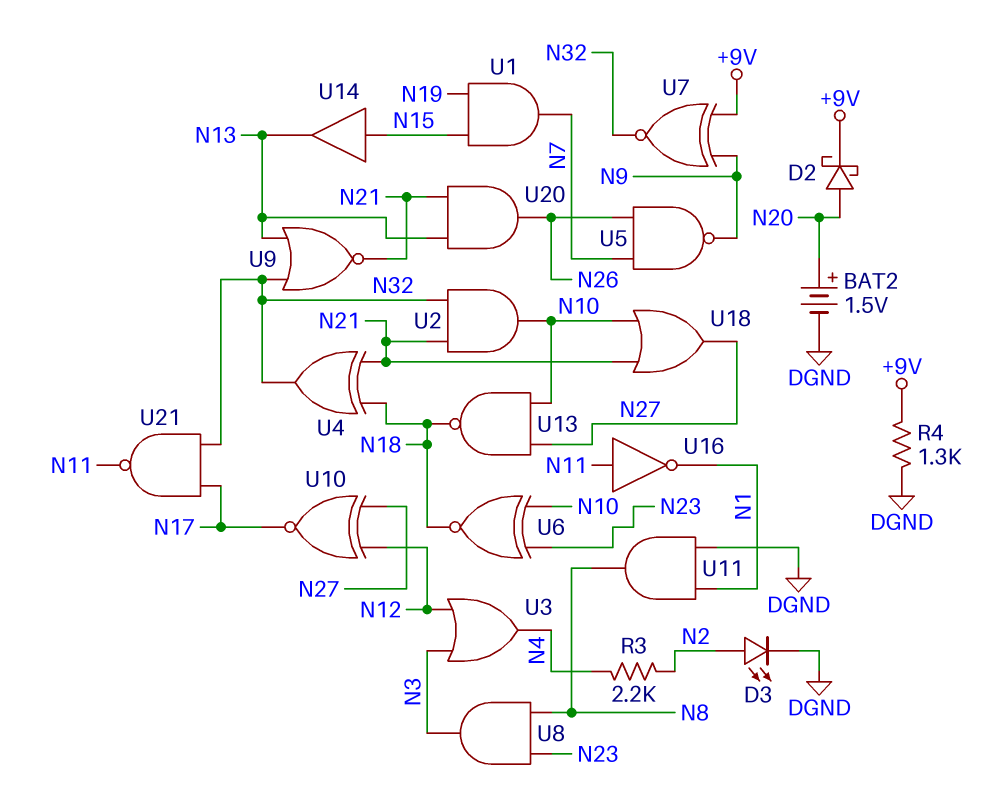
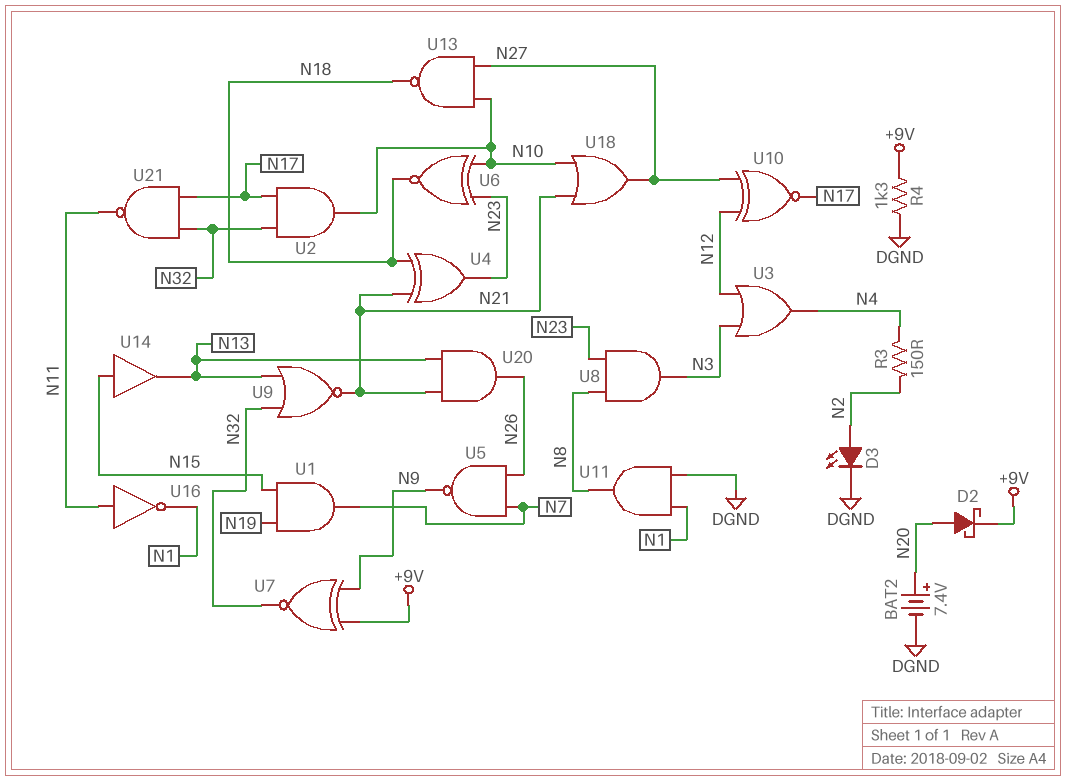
BAT2: 1.5V (plus N20, minus DGND) -> 7.4V (plus N20, minus DGND)
R3: 2.2k (N2, N4) -> 150 (N2, N4)
U2: AND (in N21, in N32, out N10) -> AND (in N17, in N32, out N10)
U4: XOR (in N18, in N21, out N32) -> XOR (in N18, in N21, out N23)

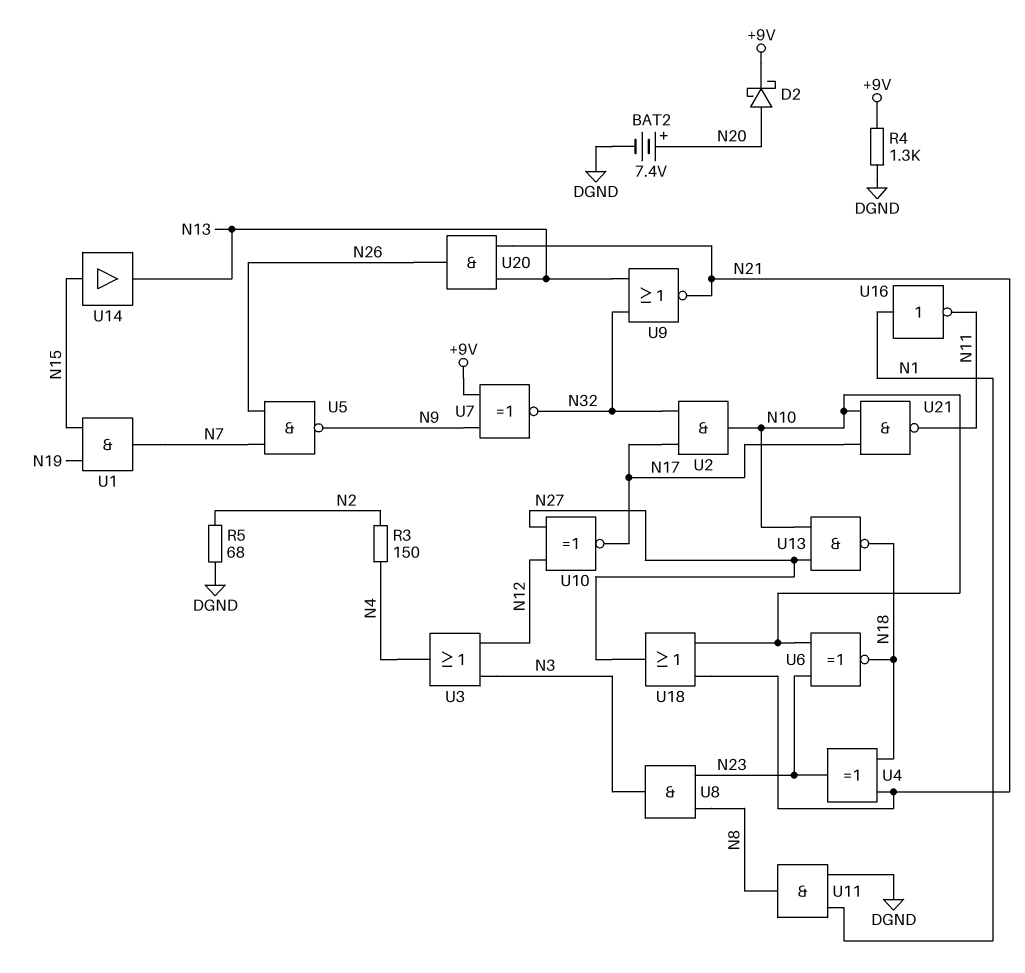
D3: LED (A N2, K DGND) -> none
R5: none -> 68 (DGND, N2)
U16: NOT (in N11, out N1) -> NOT (in N1, out N11)
U21: NAND (in N17, in N32, out N11) -> NAND (in N10, in N17, out N11)

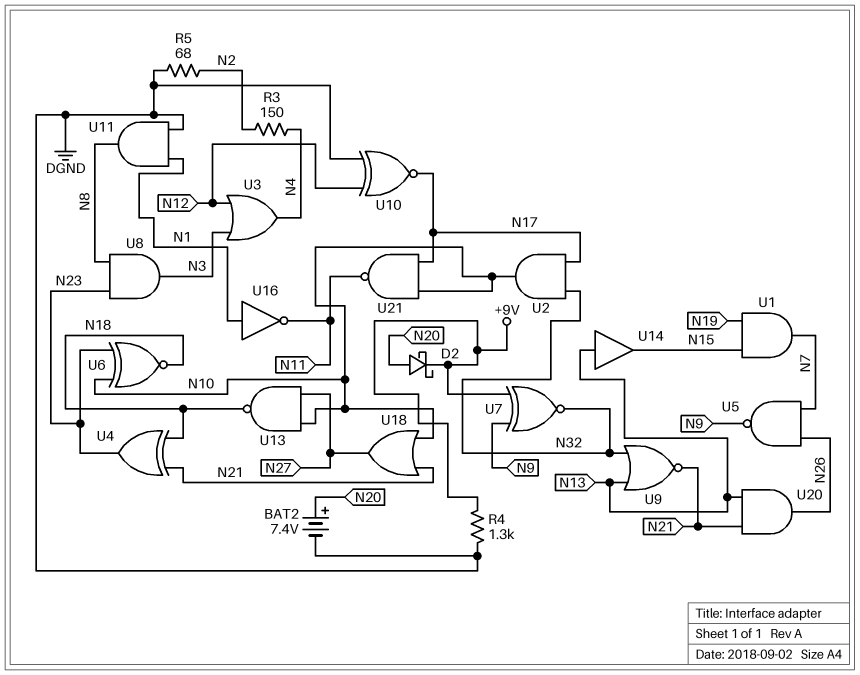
U10: XNOR (in N12, in N27, out N17) -> XNOR (in DGND, in N12, out N17)
U14: buffer (in N15, out N13) -> buffer (in N13, out N15)

